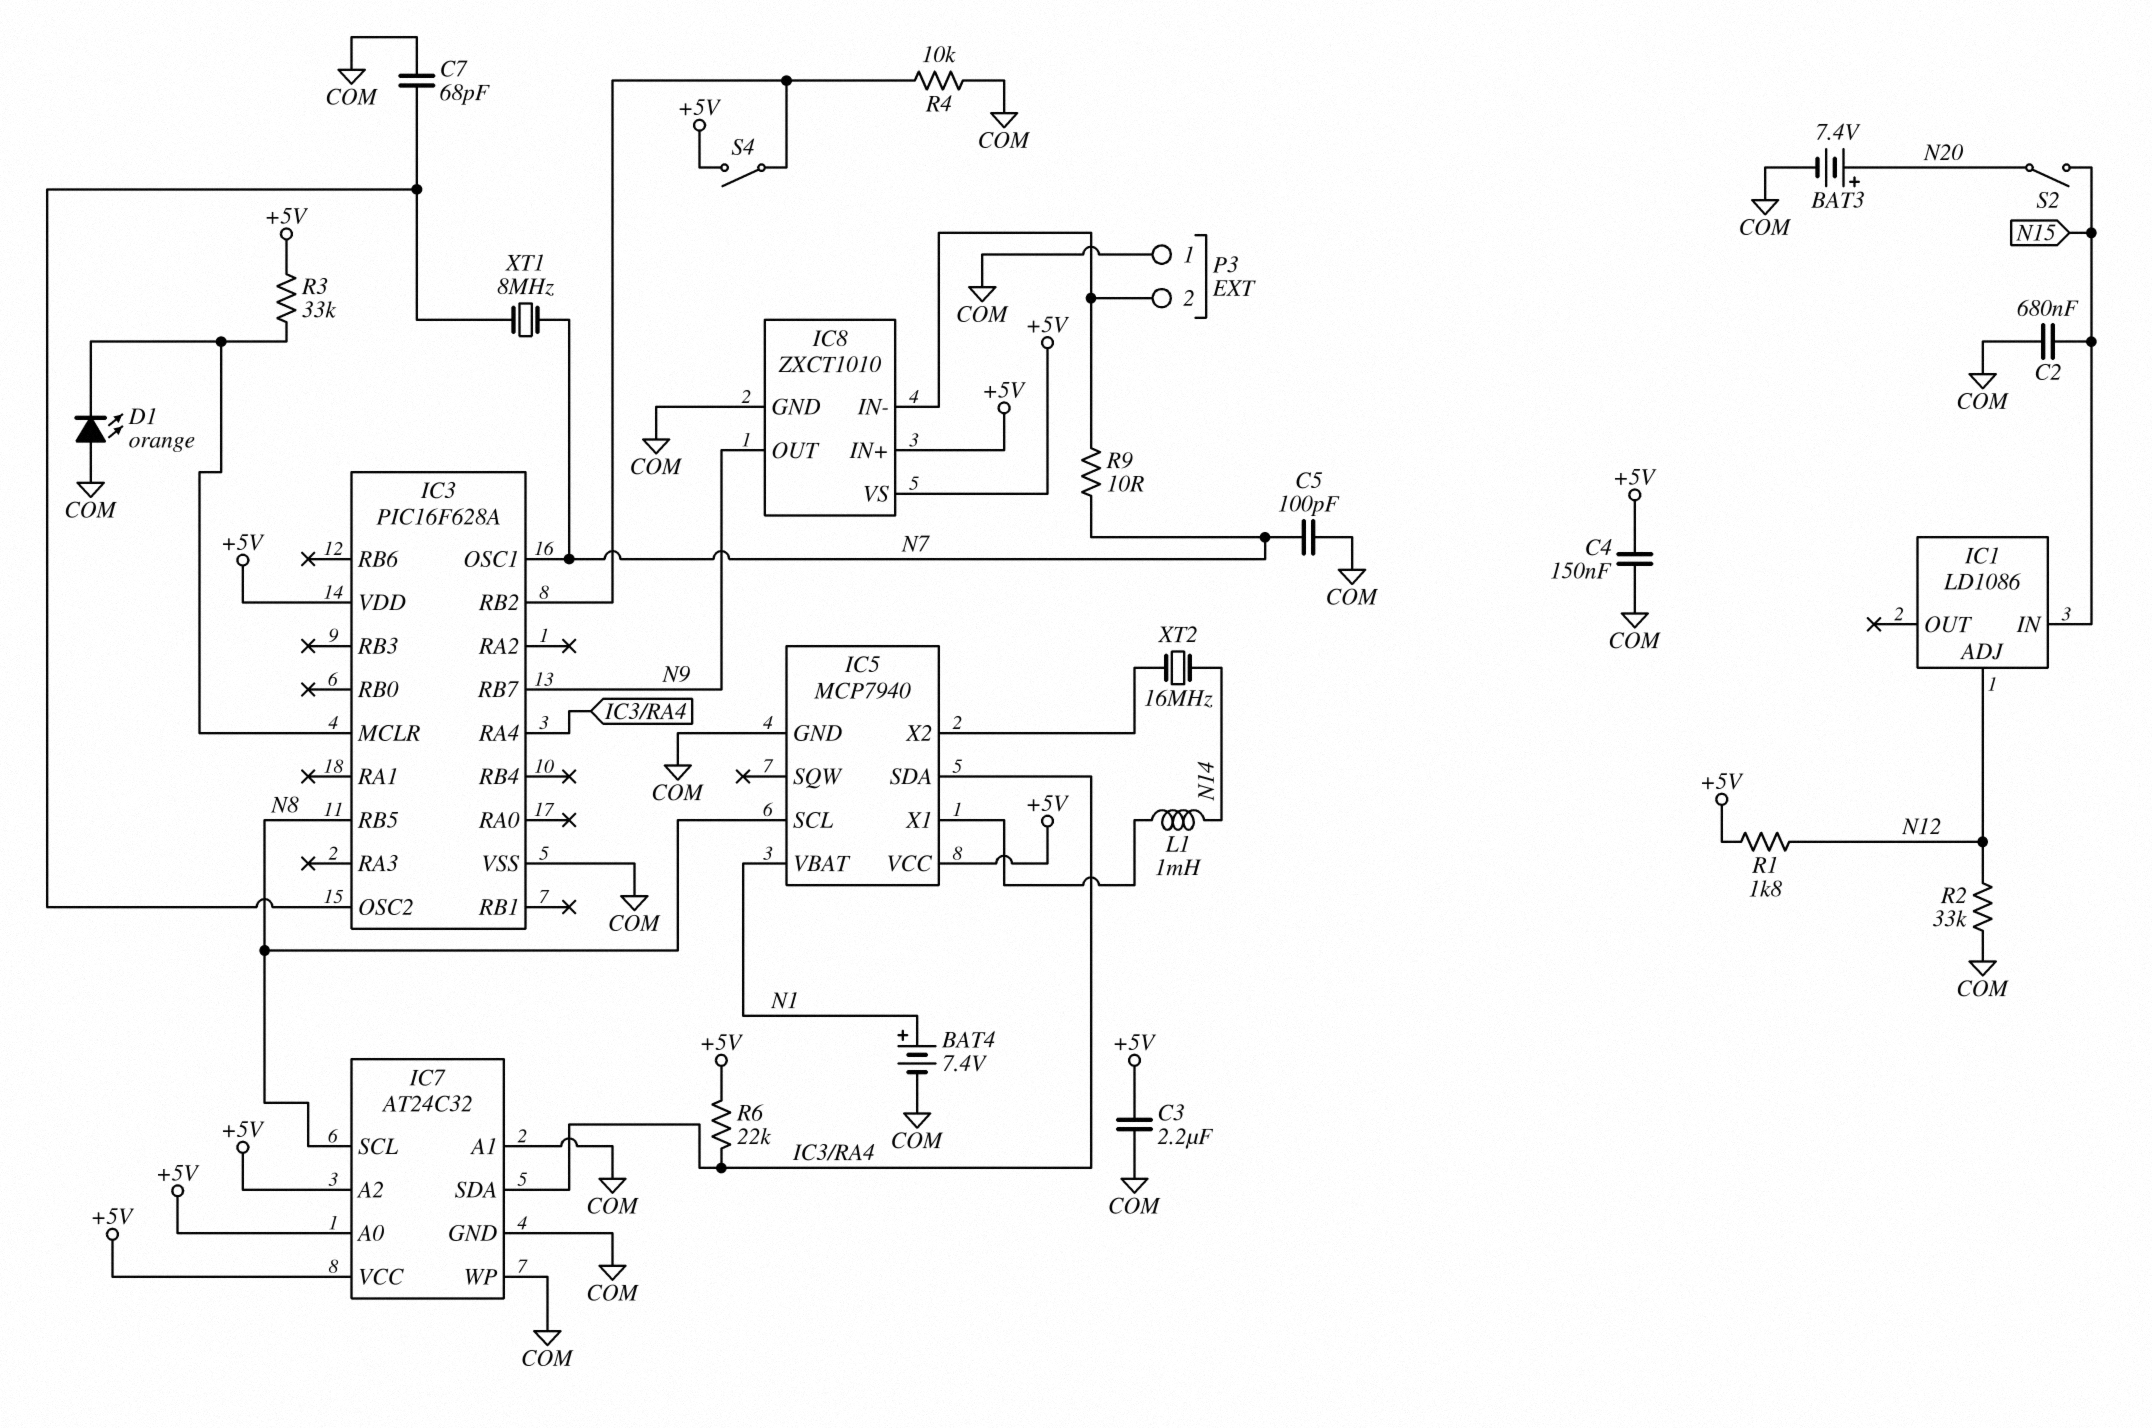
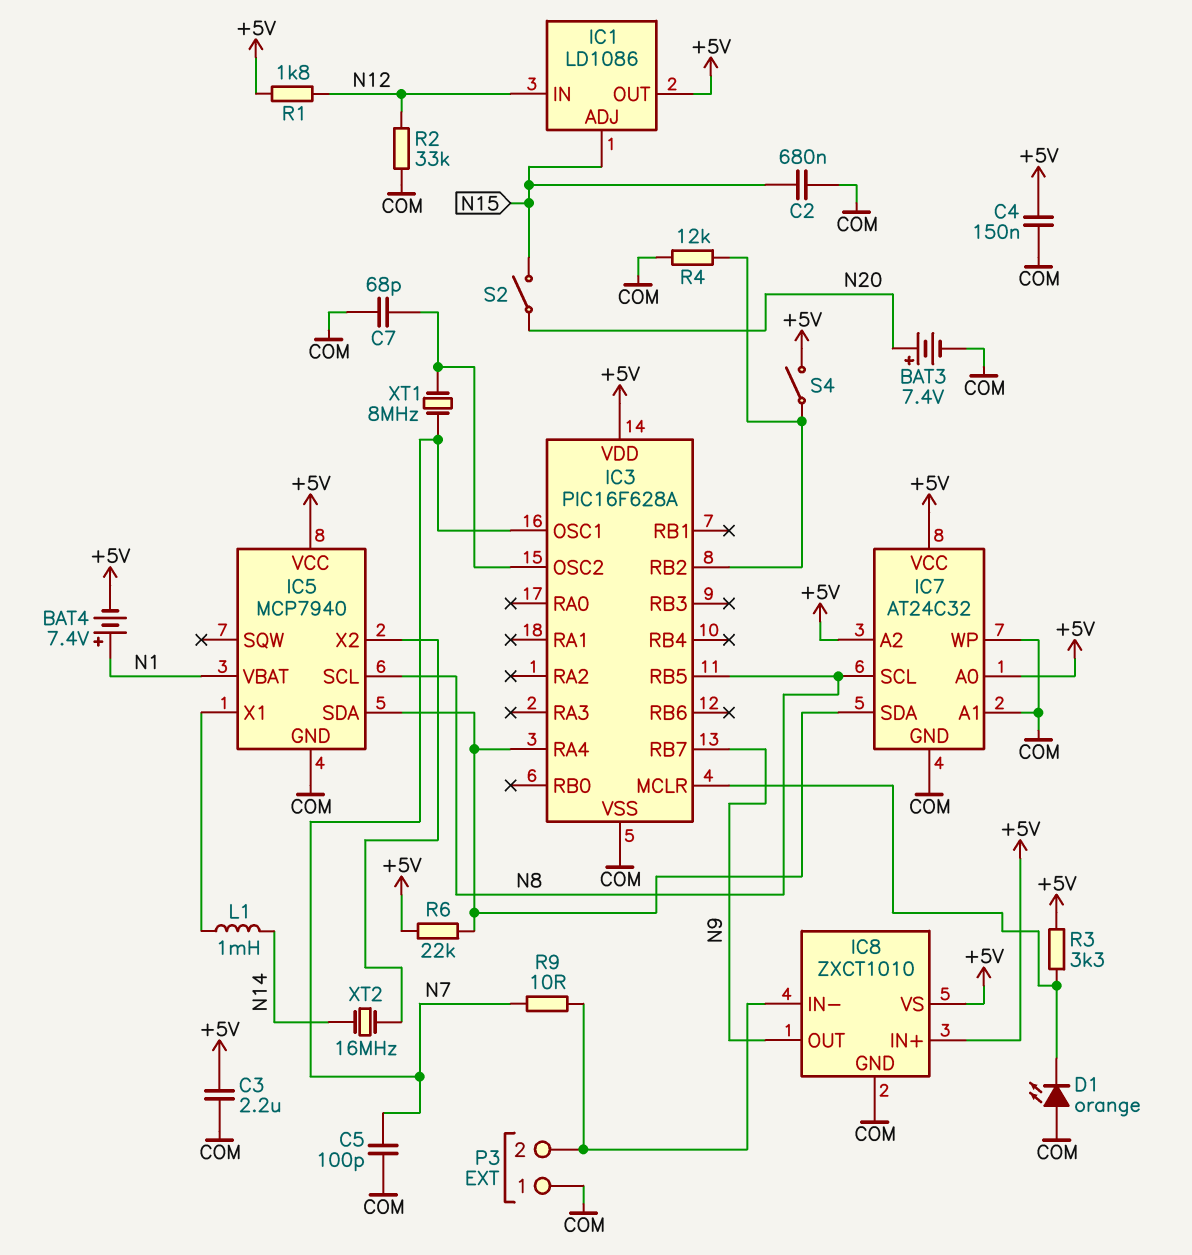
BAT4: 7.4V (plus N1, minus COM) -> 7.4V (plus N1, minus +5V)
IC1 pin ADJ: N12 -> N15
IC1 pin IN: N15 -> N12
IC1 pin OUT: none -> +5V
R3: 33k (+5V, IC3/MCLR) -> 3.3k (+5V, IC3/MCLR)
R4: 10k (COM, IC3/RB2) -> 12k (COM, IC3/RB2)

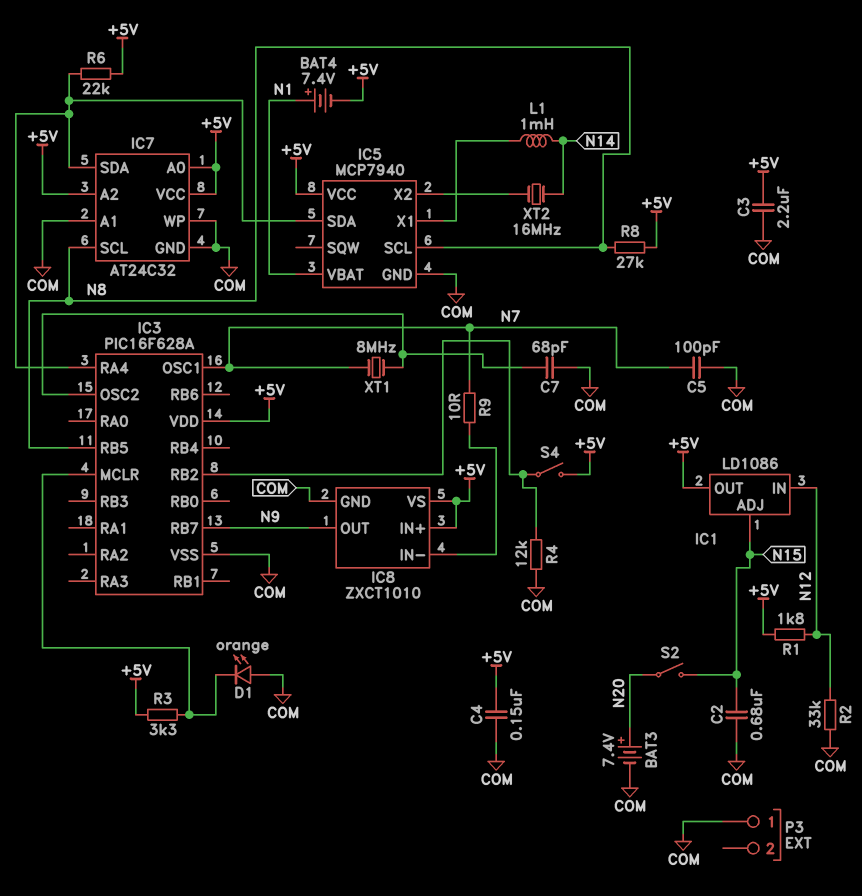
P3 pin 2: IC8/IN- -> none
R8: none -> 27k (+5V, N8)

